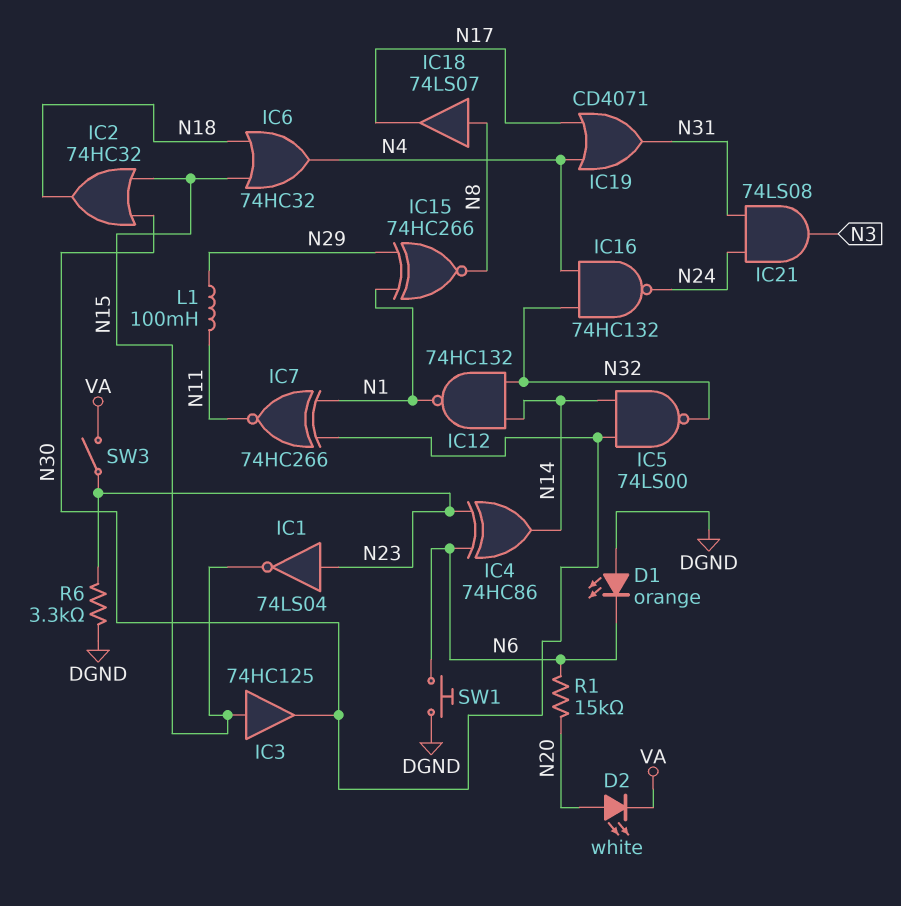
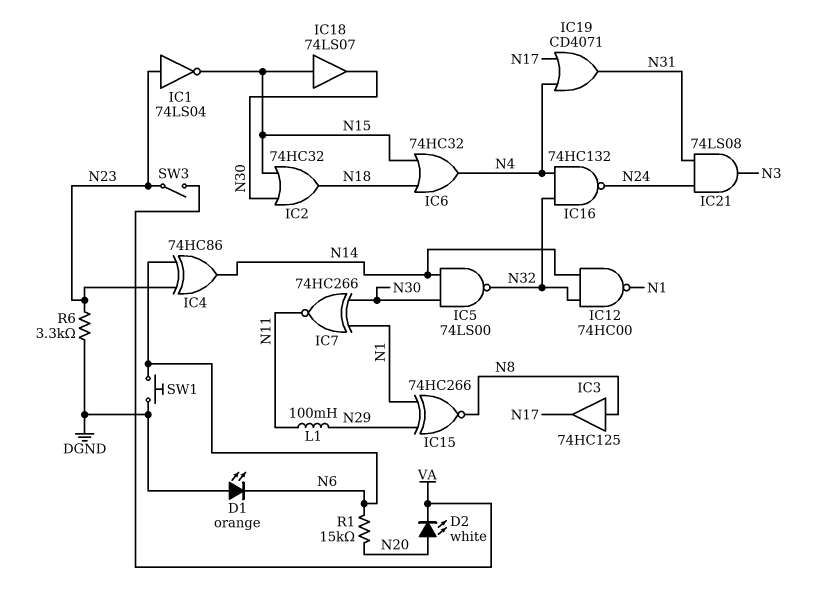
IC3: buffer 74HC125 (in N15, out N30) -> buffer 74HC125 (in N8, out N17)
IC12: NAND 74HC132 (in N14, in N32, out N1) -> NAND 74HC00 (in N14, in N32, out N1)
IC18: buffer 74LS07 (in N8, out N17) -> buffer 74LS07 (in N15, out N30)

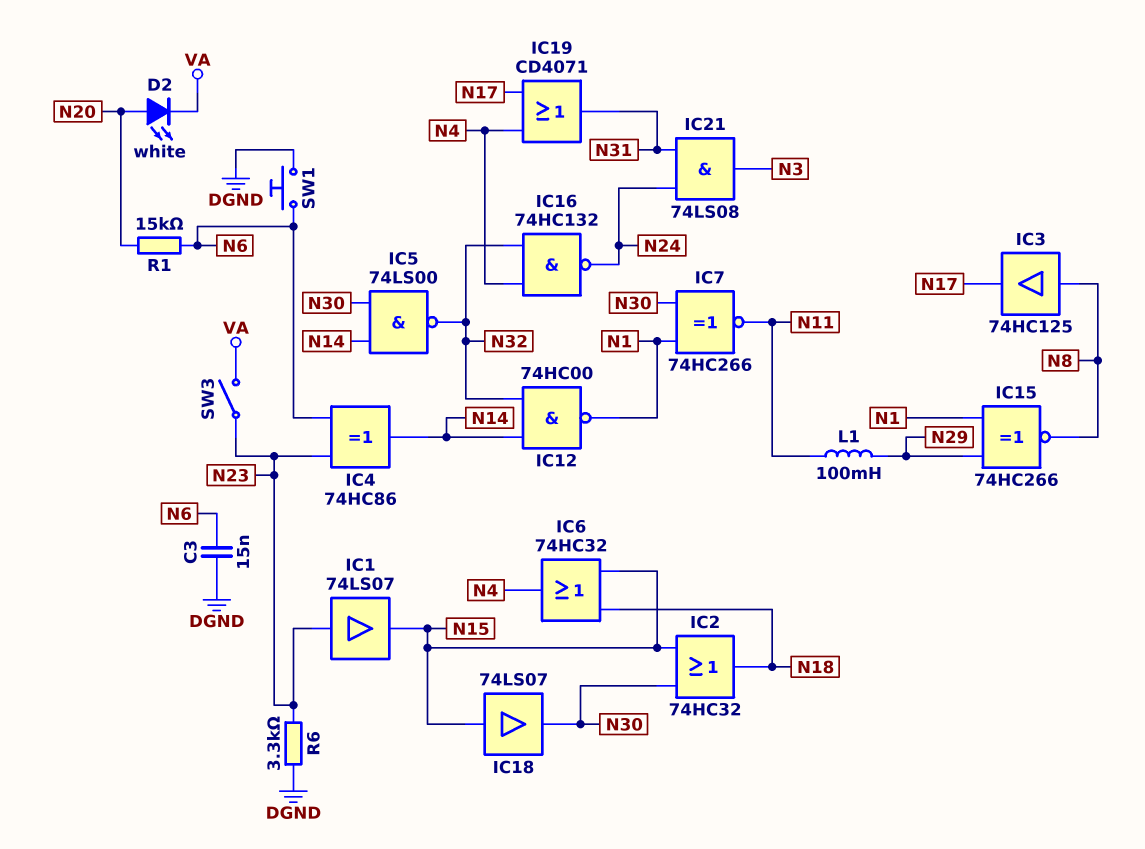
C3: none -> 15nF (DGND, N6)
D1: LED orange (A DGND, K N6) -> none
IC1: NOT 74LS04 (in N23, out N15) -> buffer 74LS07 (in N23, out N15)

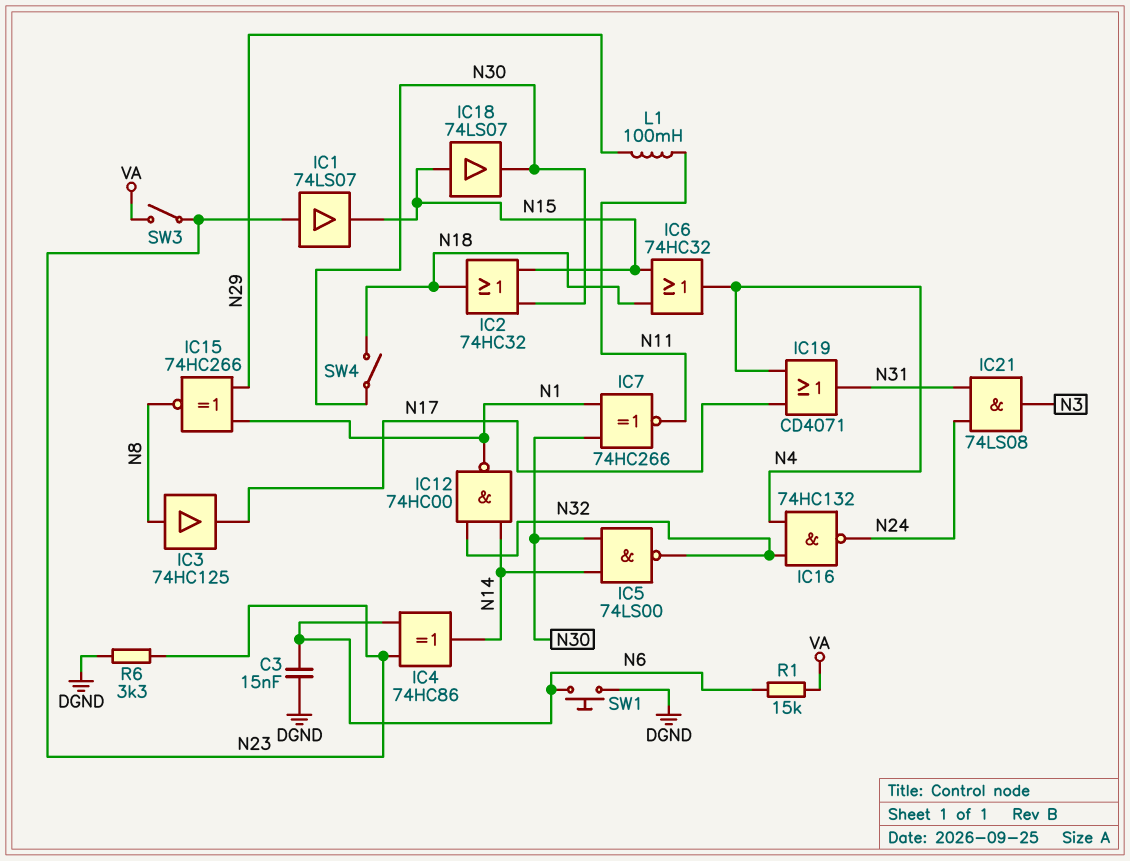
D2: LED white (A N20, K VA) -> none
R1: 15k (N6, N20) -> 15k (N6, VA)
SW4: none -> switch (N18, N30)

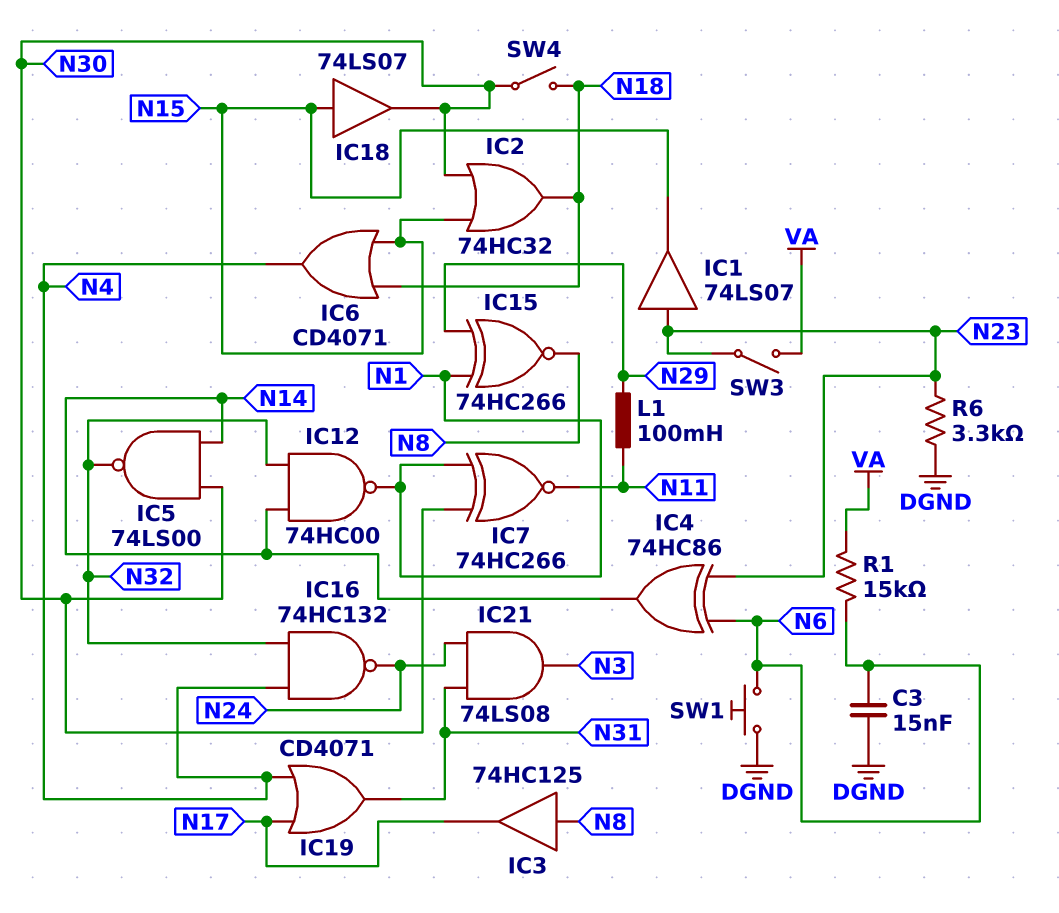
IC6: OR 74HC32 (in N15, in N18, out N4) -> OR CD4071 (in N15, in N18, out N4)

